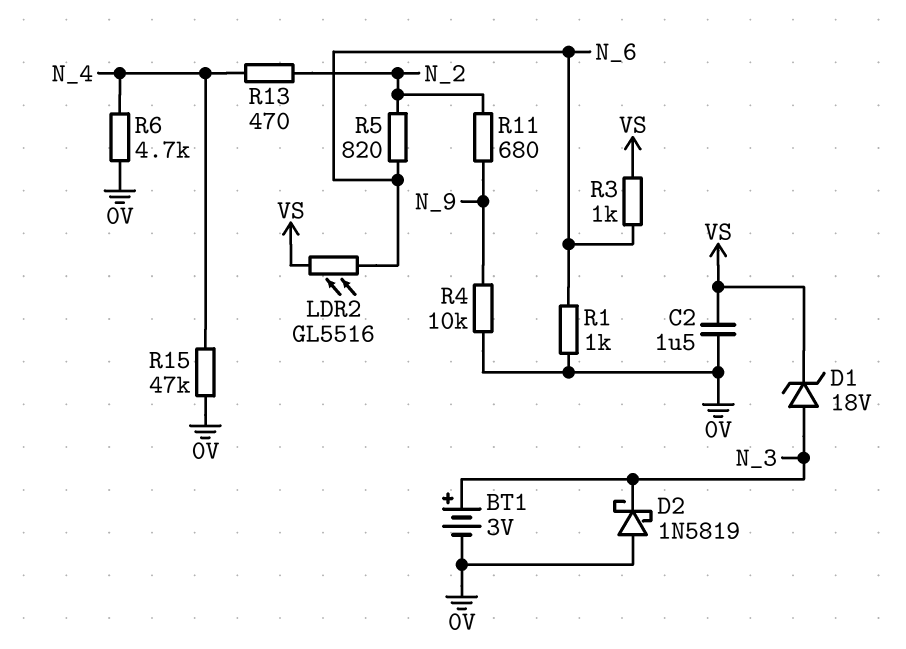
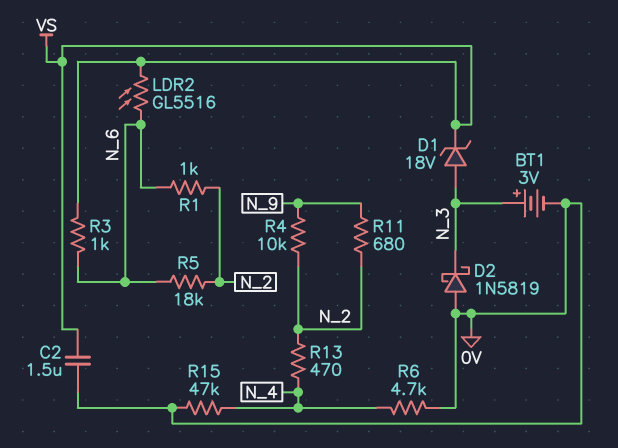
R1: 1k (0V, N_6) -> 1k (N_2, N_6)
R4: 10k (0V, N_9) -> 10k (N_2, N_9)
R5: 820 (N_2, N_6) -> 18k (N_2, N_6)

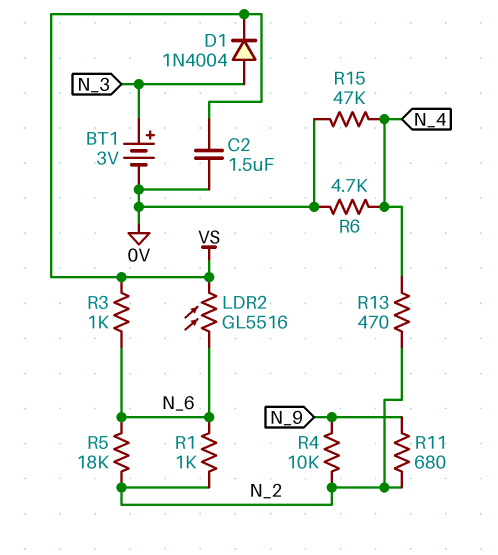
D1: zener 18V (A N_3, K VS) -> diode 1N4004 (A N_3, K VS)
D2: schottky 1N5819 (A 0V, K N_3) -> none

